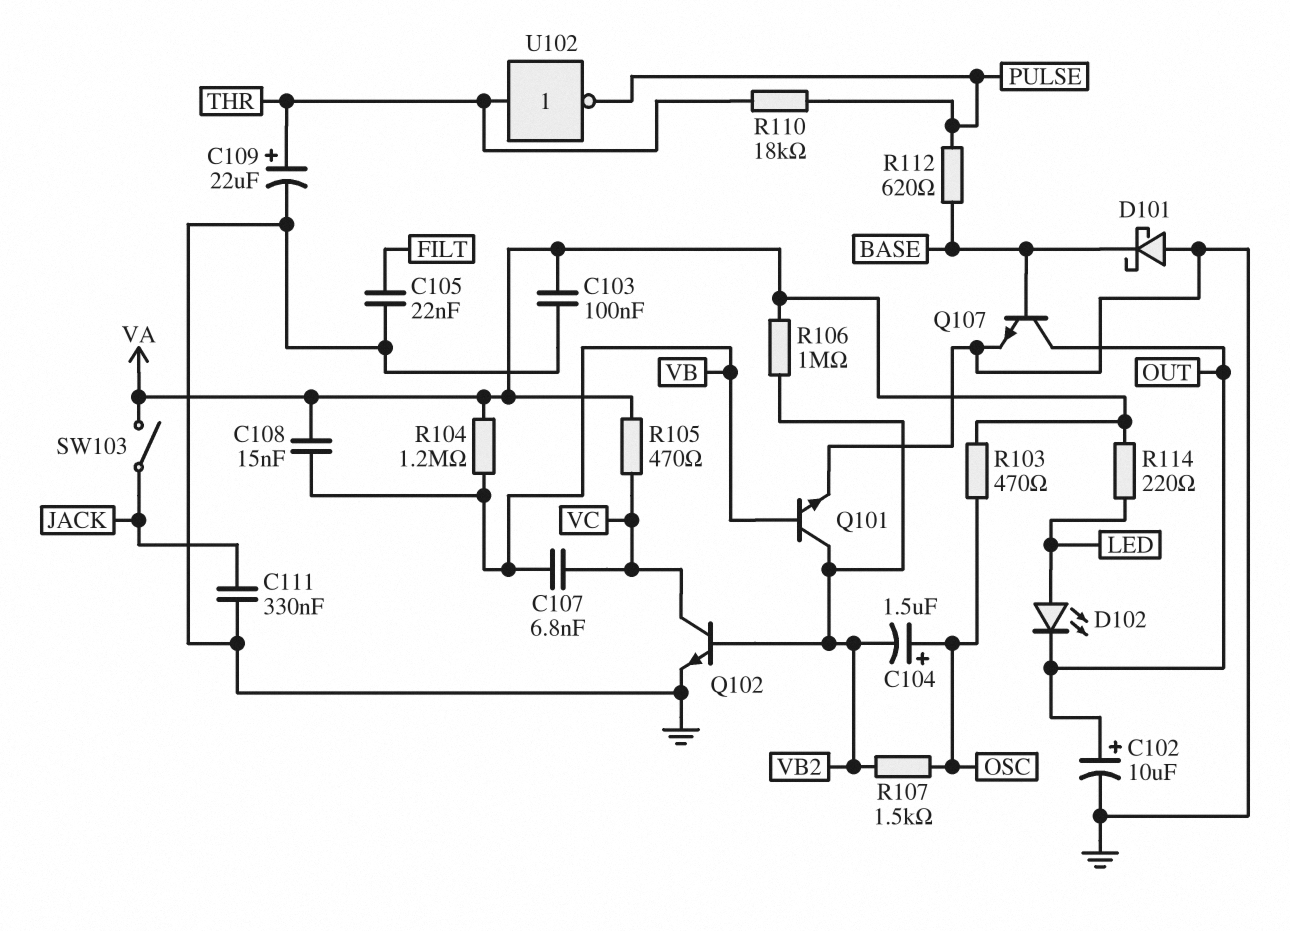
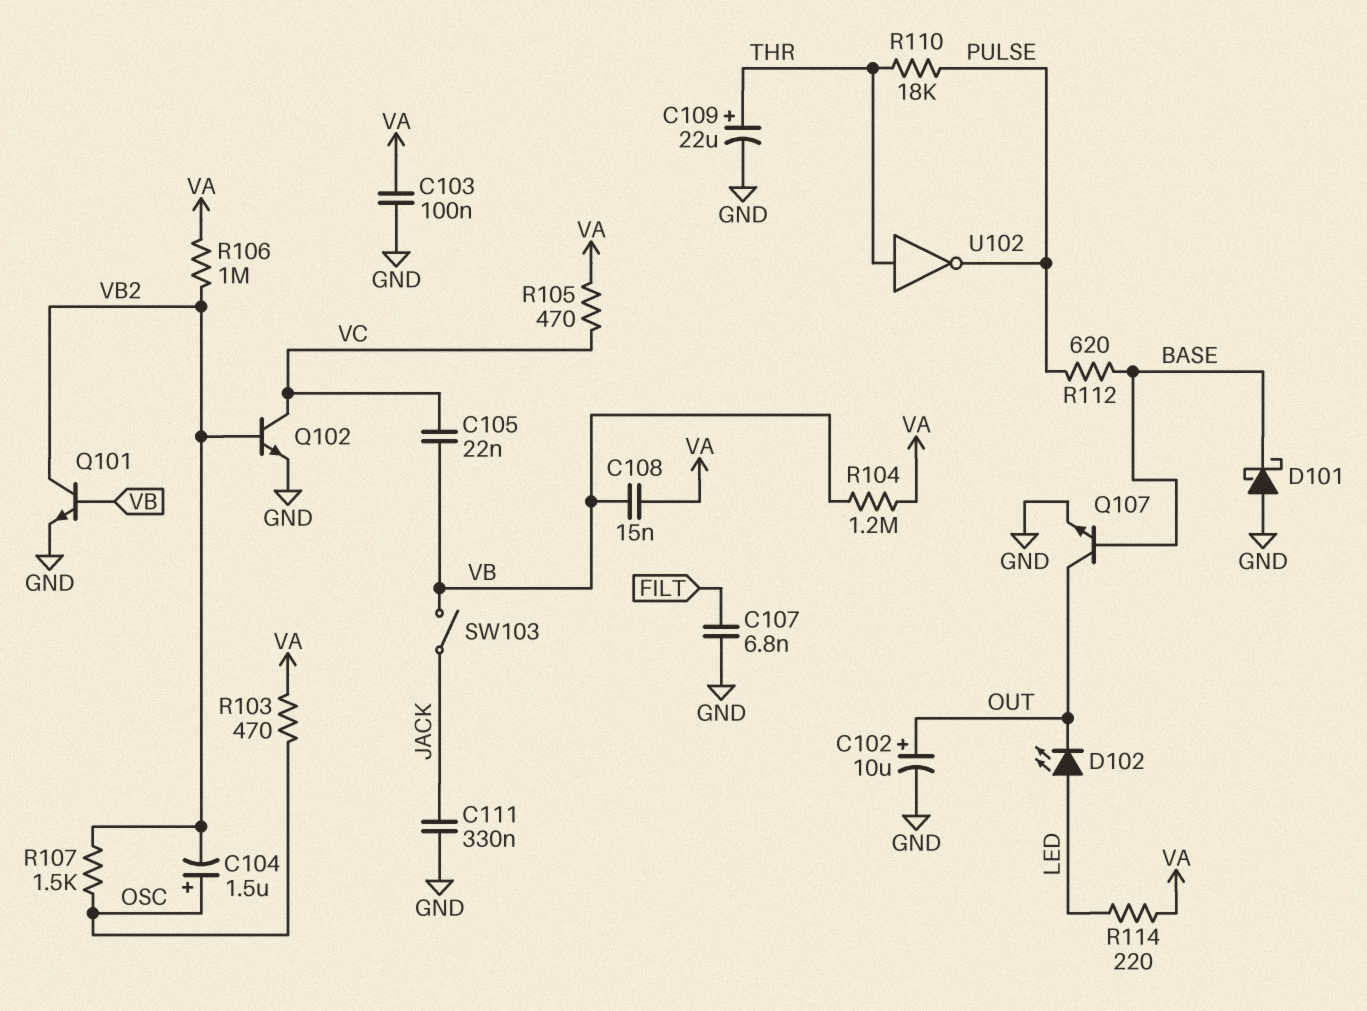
C105: 22nF (FILT, GND) -> 22nF (VB, VC)
C107: 6.8nF (VB, VC) -> 6.8nF (FILT, GND)
SW103: switch (JACK, VA) -> switch (JACK, VB)

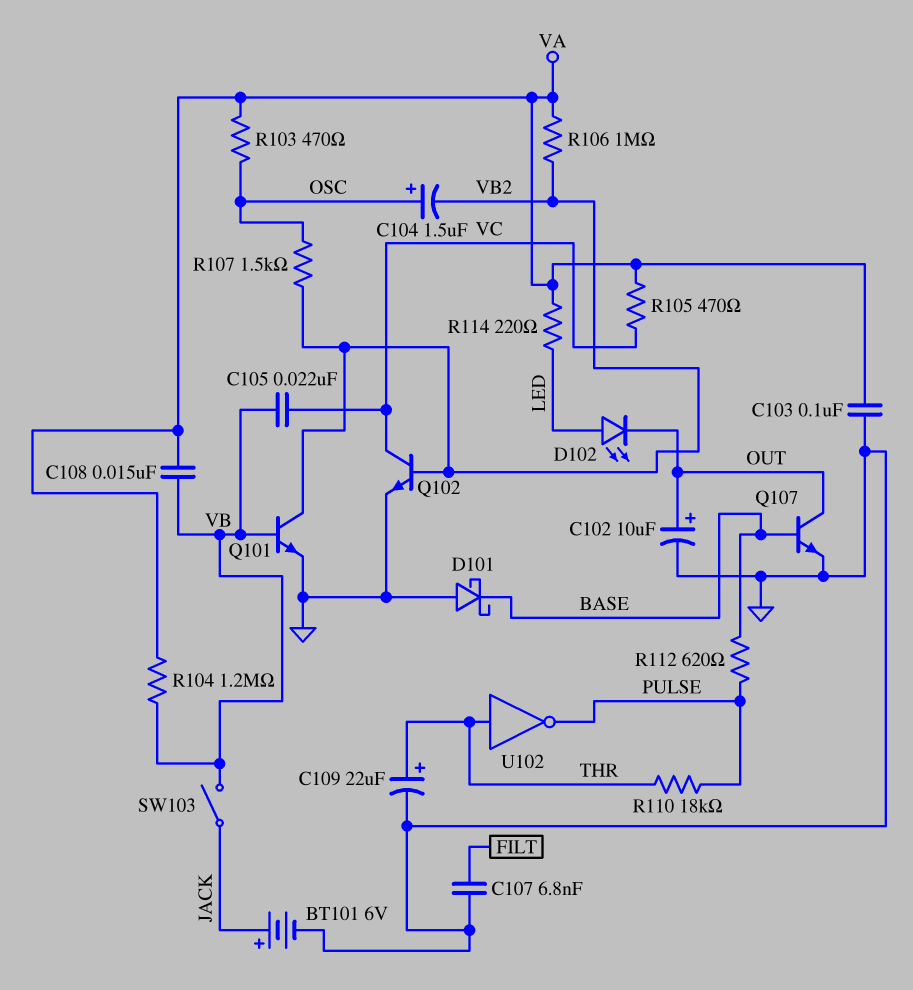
BT101: none -> 6V (plus JACK, minus GND)
C111: 330nF (GND, JACK) -> none

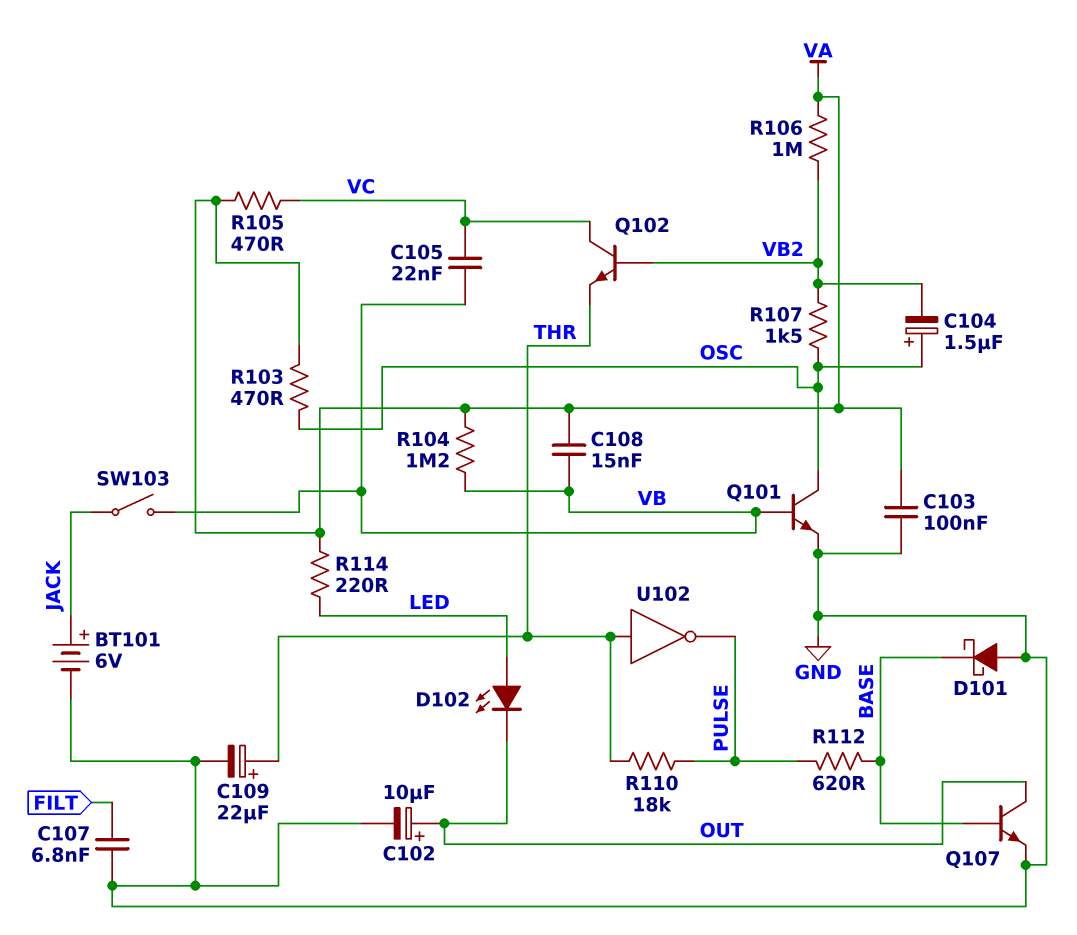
Q101: NPN (B VB, C VB2, E GND) -> NPN (B VB, C OSC, E GND)
Q102: NPN (B VB2, C VC, E GND) -> NPN (B VB2, C VC, E THR)

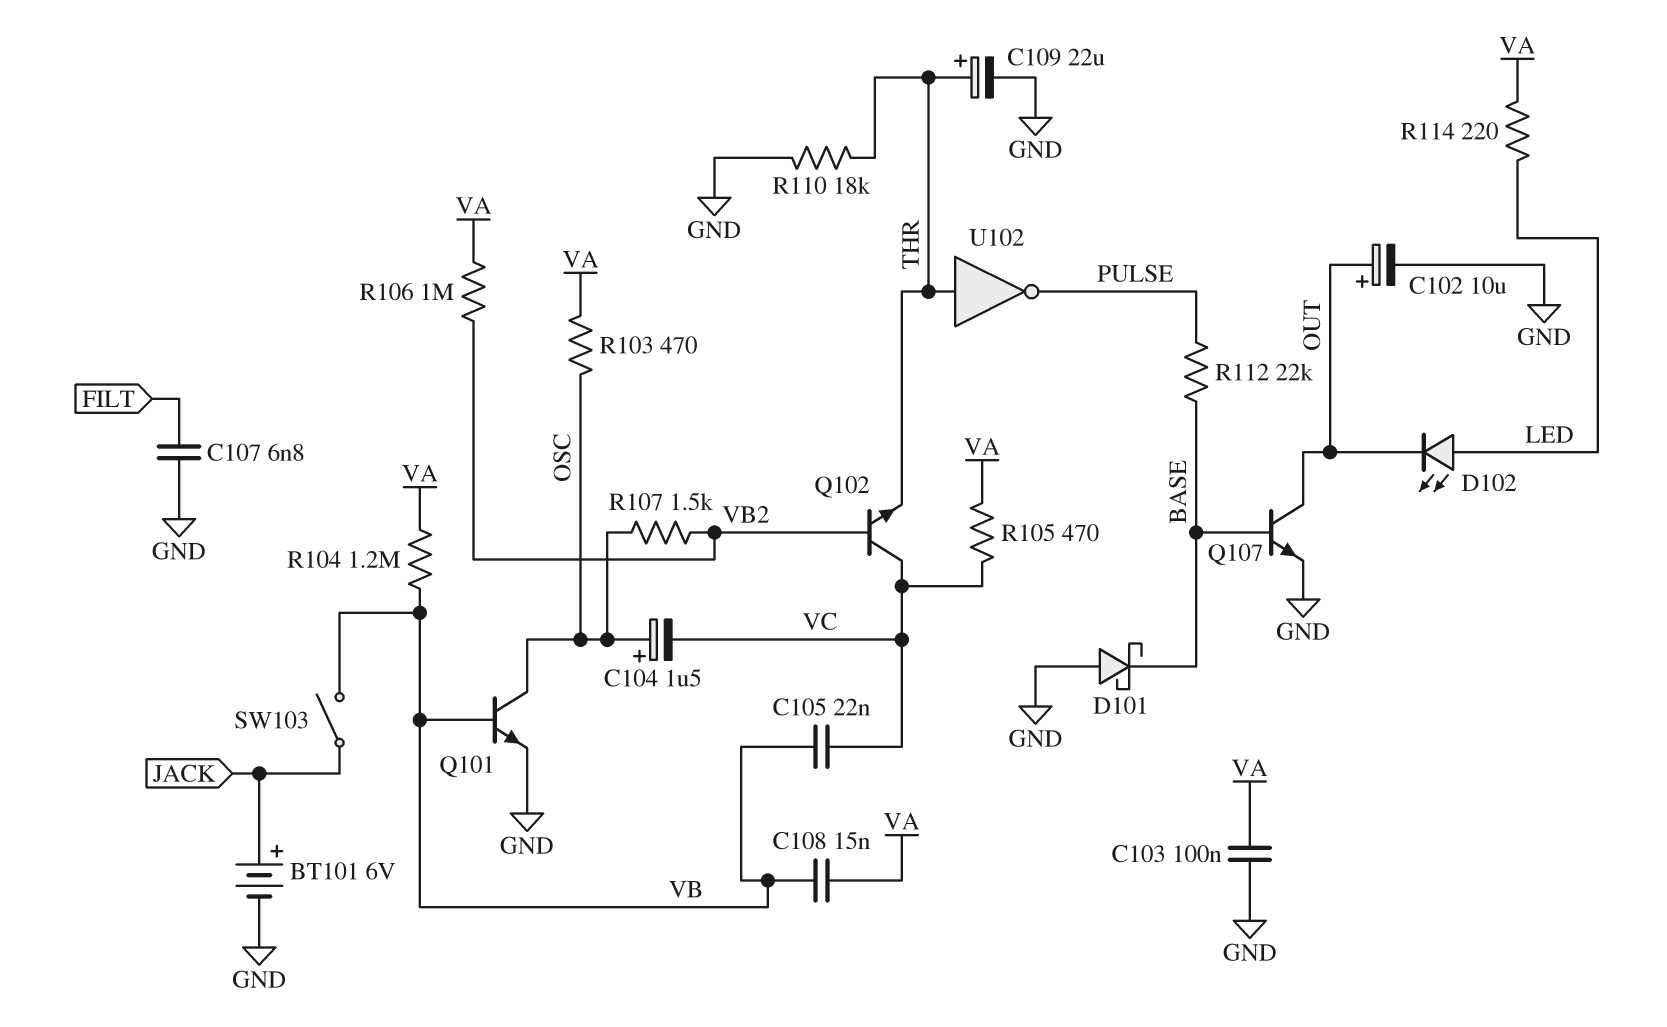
C104: 1.5uF (plus OSC, minus VB2) -> 1.5uF (plus OSC, minus VC)
R110: 18k (PULSE, THR) -> 18k (GND, THR)
R112: 620 (BASE, PULSE) -> 22k (BASE, PULSE)

